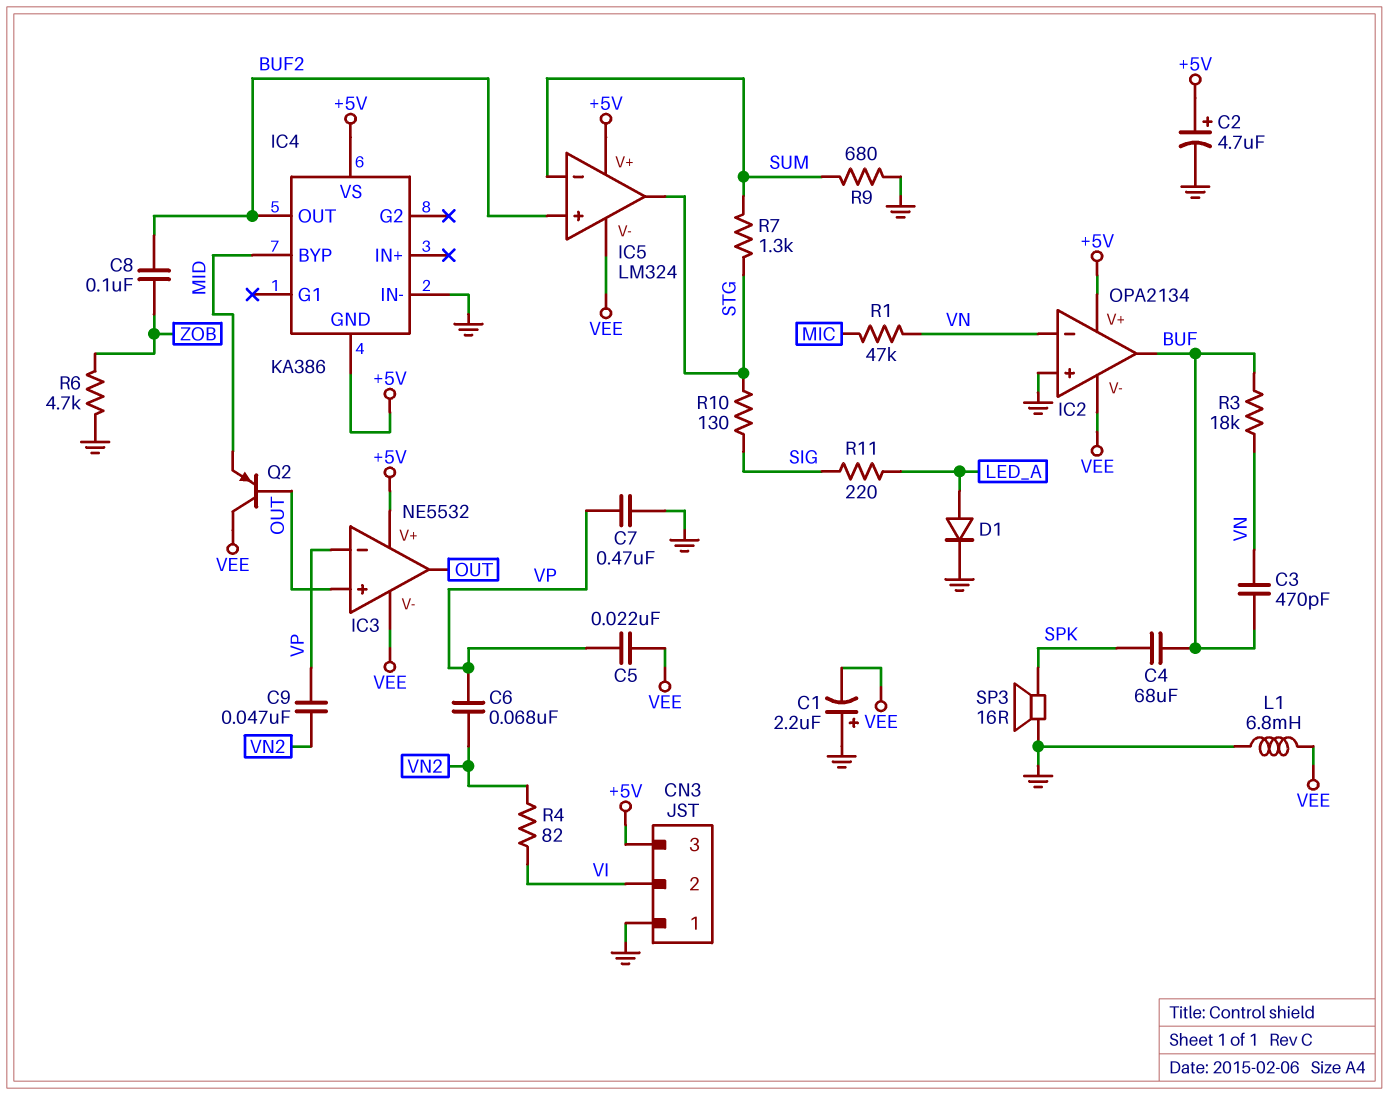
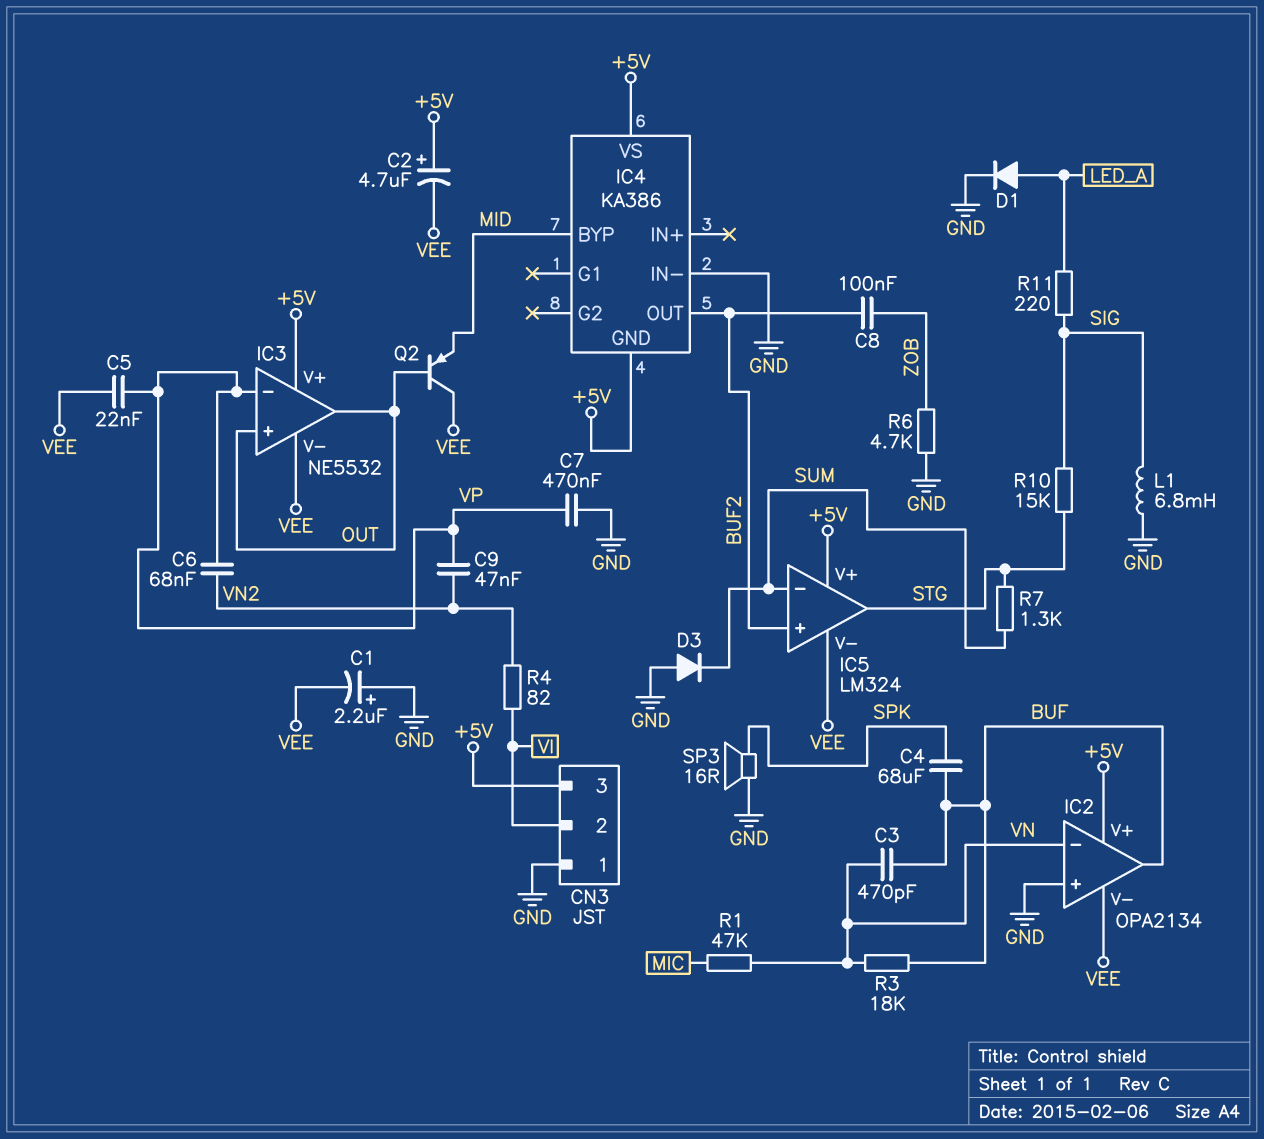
C2: 4.7uF (plus +5V, minus GND) -> 4.7uF (plus +5V, minus VEE)
D3: none -> diode (A GND, K SUM)
L1: 6.8mH (GND, VEE) -> 6.8mH (GND, SIG)
R9: 680 (GND, SUM) -> none
R10: 130 (SIG, STG) -> 15k (SIG, STG)

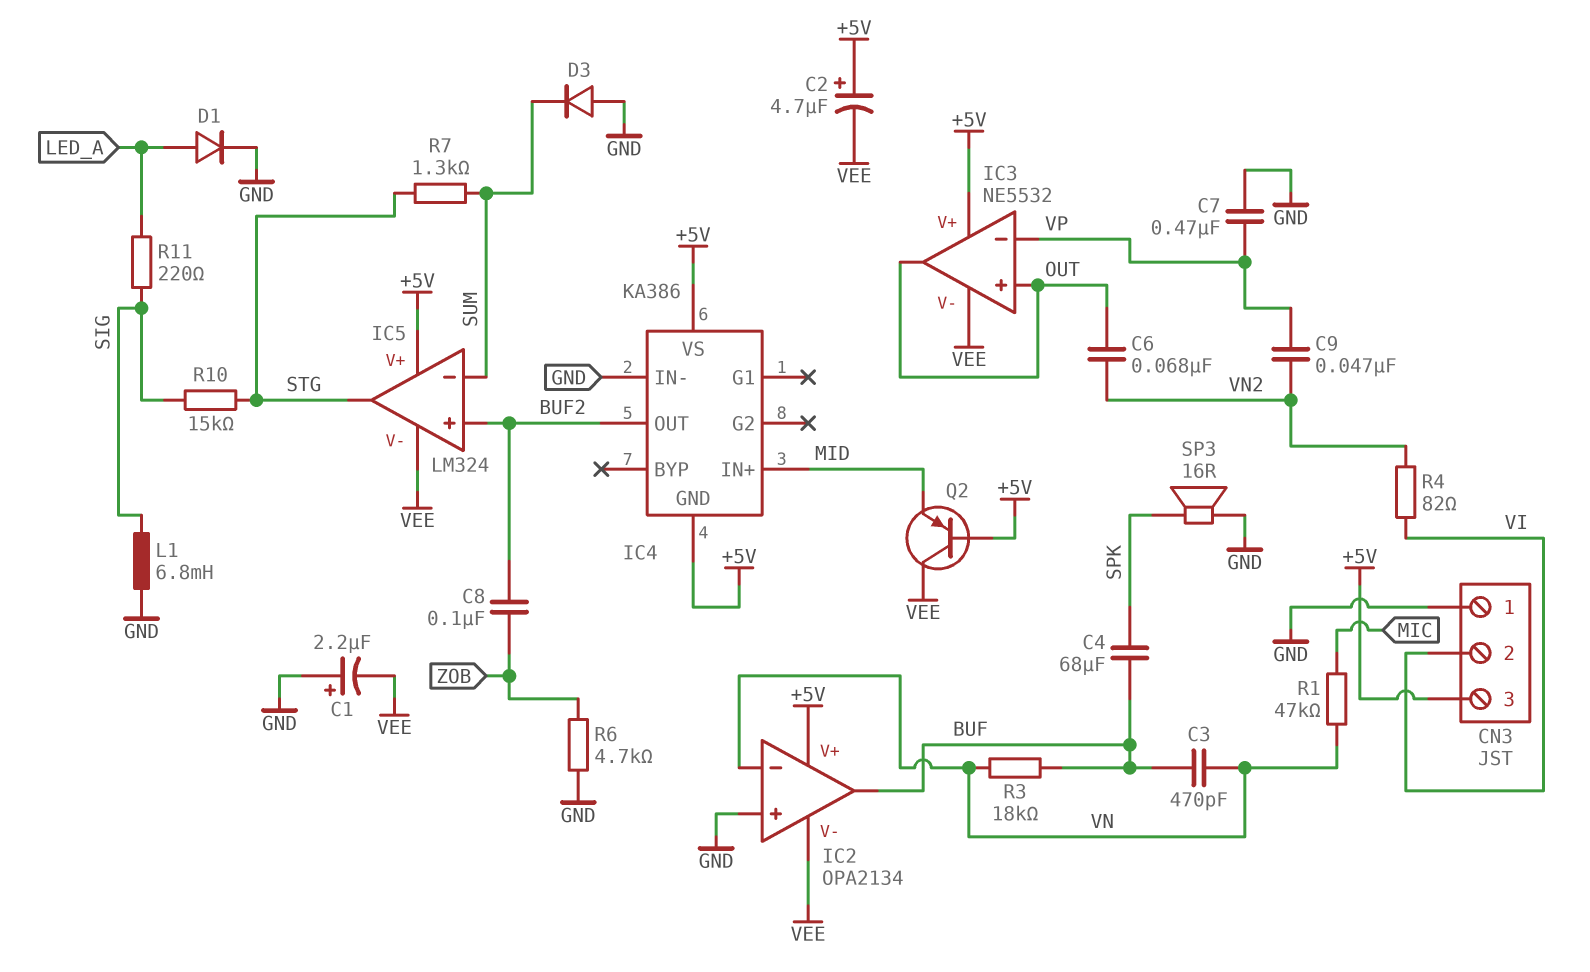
C5: 22nF (VEE, VP) -> none
C6: 68nF (VN2, VP) -> 68nF (OUT, VN2)
IC4 pin BYP: MID -> none
IC4 pin IN+: none -> MID
Q2: PNP (B OUT, C VEE, E MID) -> PNP (B +5V, C VEE, E MID)

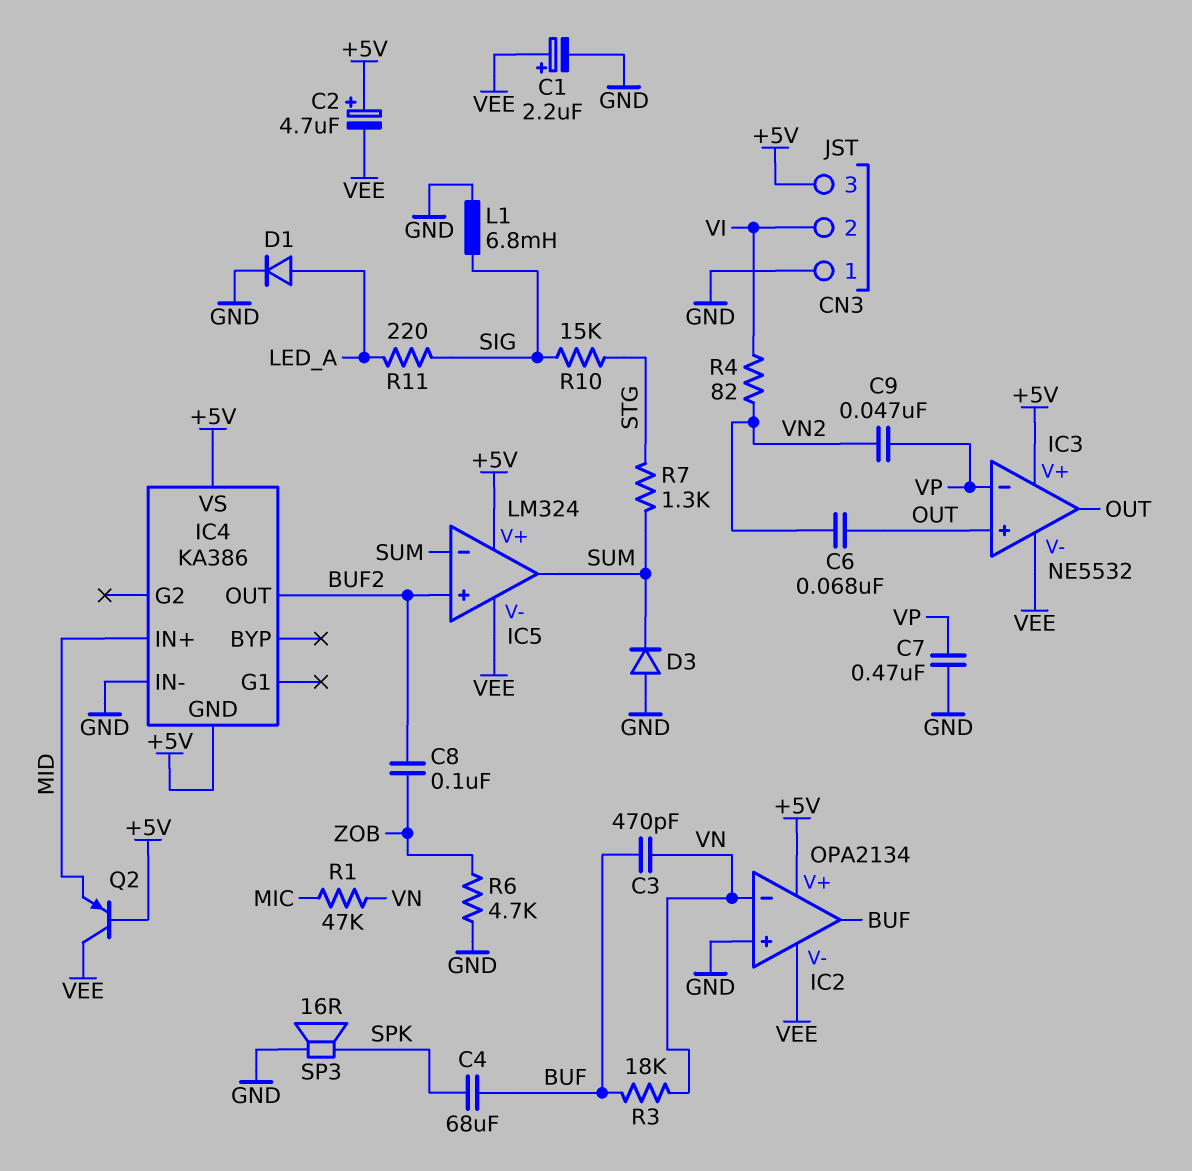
C1: 2.2uF (plus GND, minus VEE) -> 2.2uF (plus VEE, minus GND)
IC5 pin out: STG -> SUM

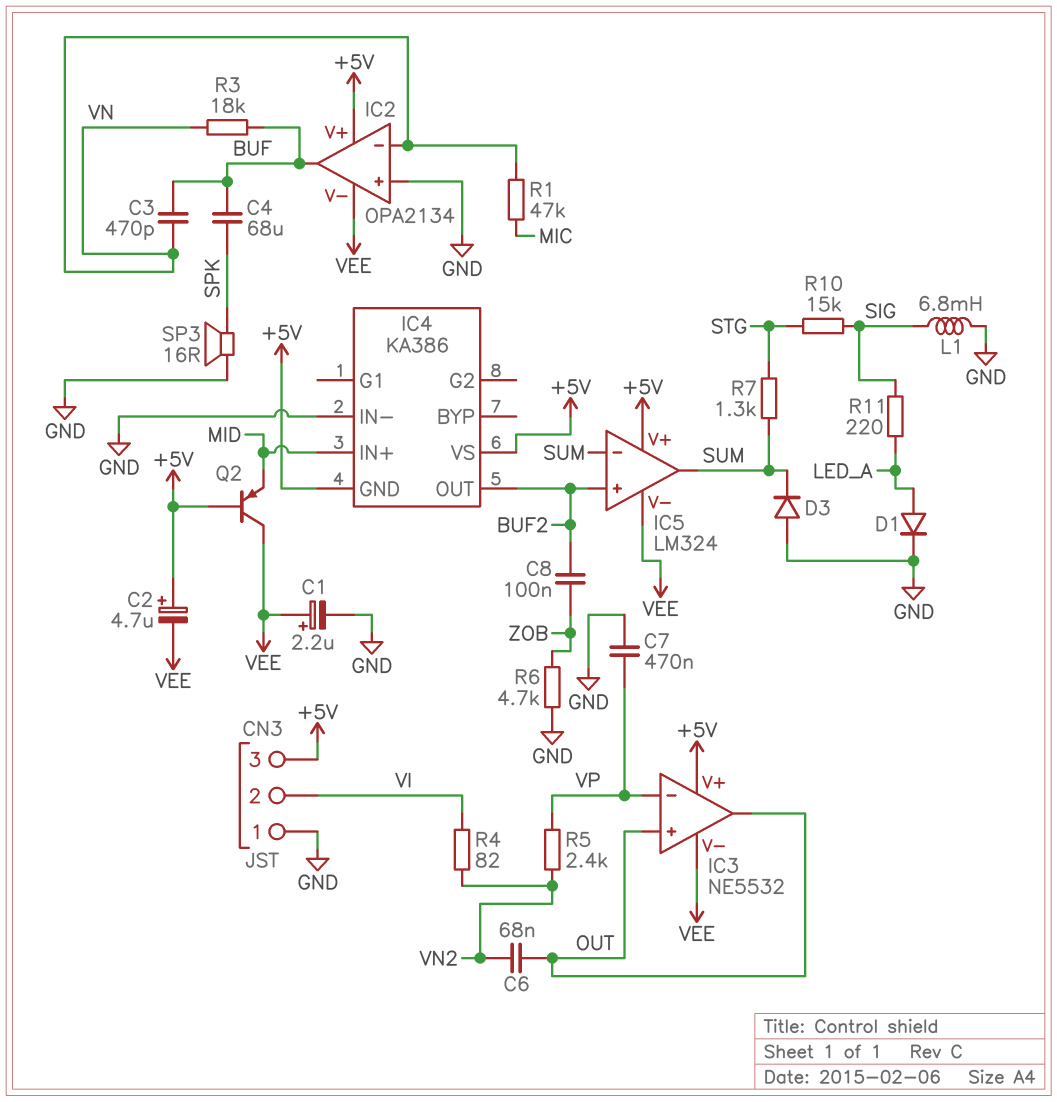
C9: 47nF (VN2, VP) -> none
R5: none -> 2.4k (VN2, VP)

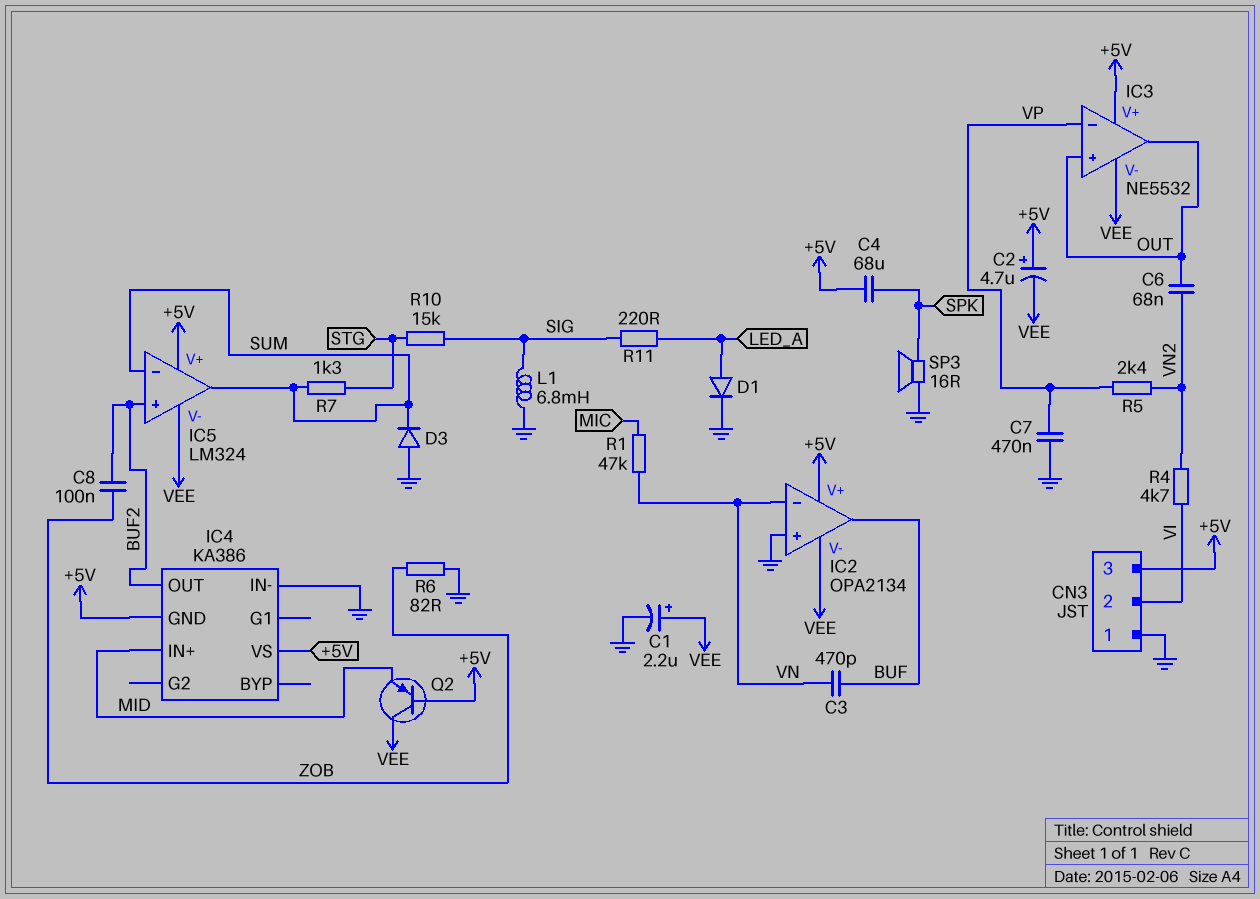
C4: 68uF (BUF, SPK) -> 68uF (+5V, SPK)
R3: 18k (BUF, VN) -> none
R4: 82 (VI, VN2) -> 4.7k (VI, VN2)
R6: 4.7k (GND, ZOB) -> 82 (GND, ZOB)

